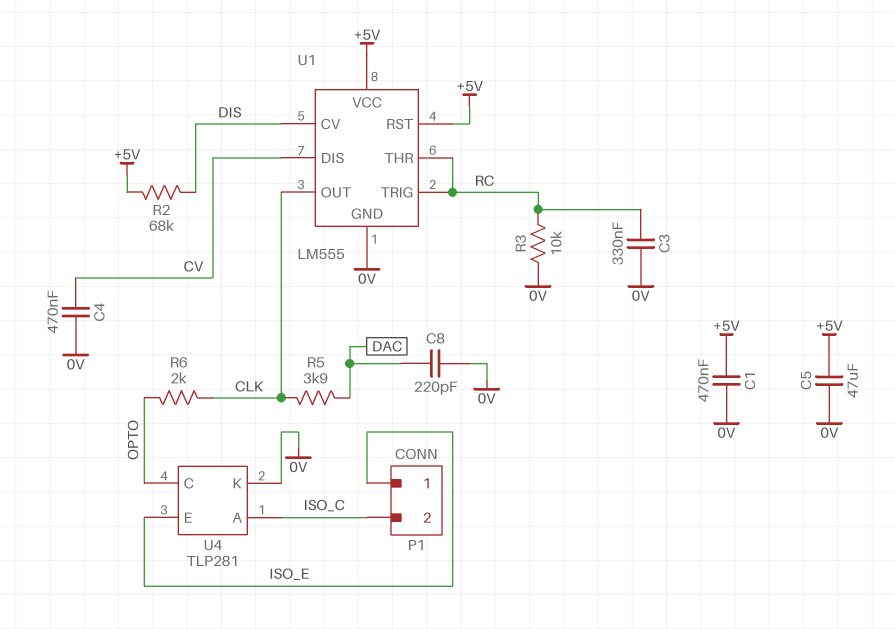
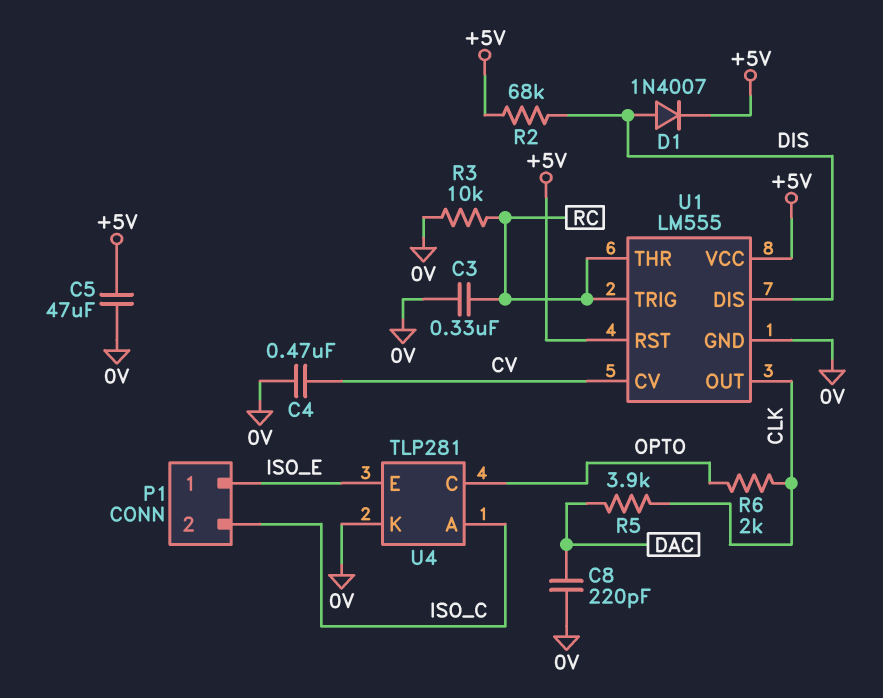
C1: 470nF (+5V, 0V) -> none
D1: none -> diode 1N4007 (A DIS, K +5V)
U1 pin CV: DIS -> CV
U1 pin DIS: CV -> DIS

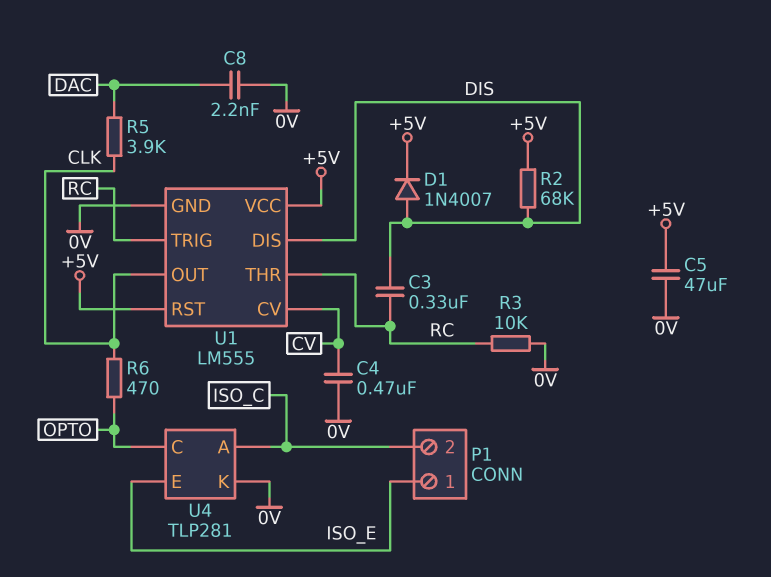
C3: 330nF (0V, RC) -> 330nF (DIS, RC)
C8: 220pF (0V, DAC) -> 2.2nF (0V, DAC)
R6: 2k (CLK, OPTO) -> 470 (CLK, OPTO)

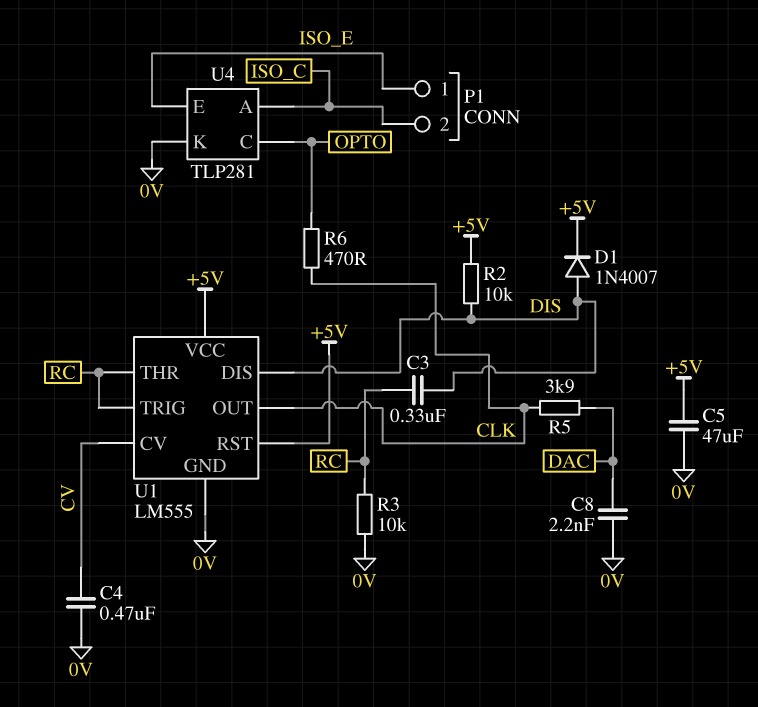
R2: 68k (+5V, DIS) -> 10k (+5V, DIS)

